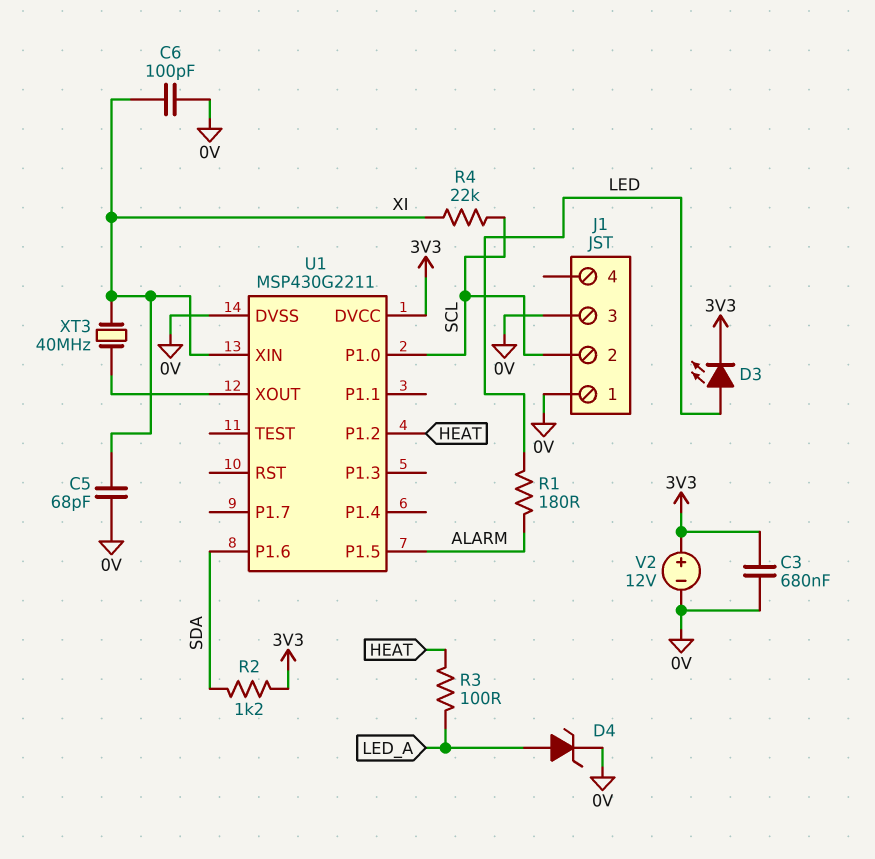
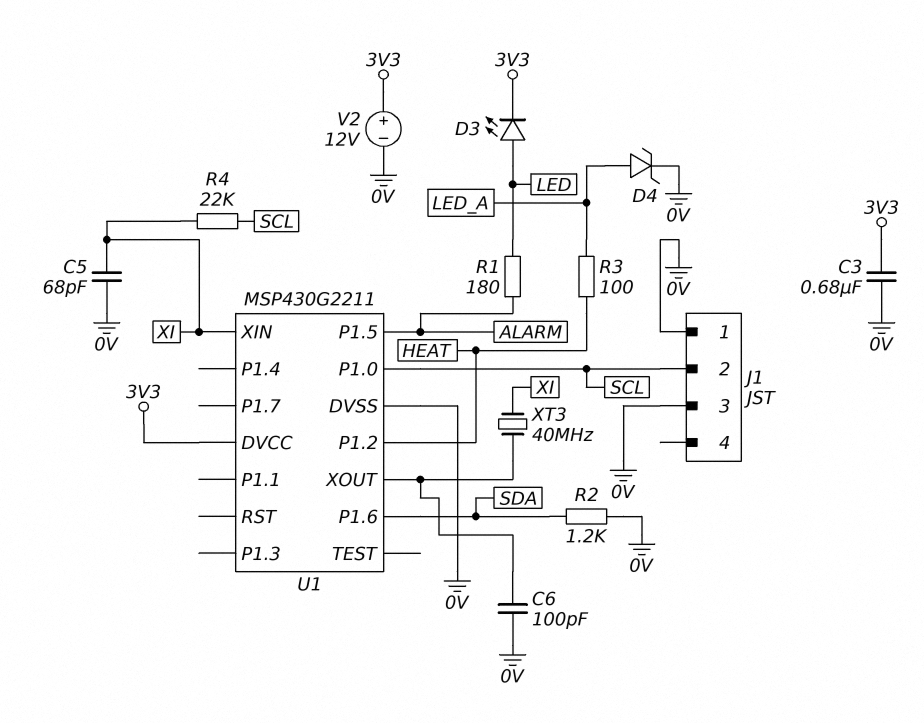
C6: 100pF (0V, XI) -> 100pF (0V, U1/XOUT)
R2: 1.2k (3V3, SDA) -> 1.2k (0V, SDA)

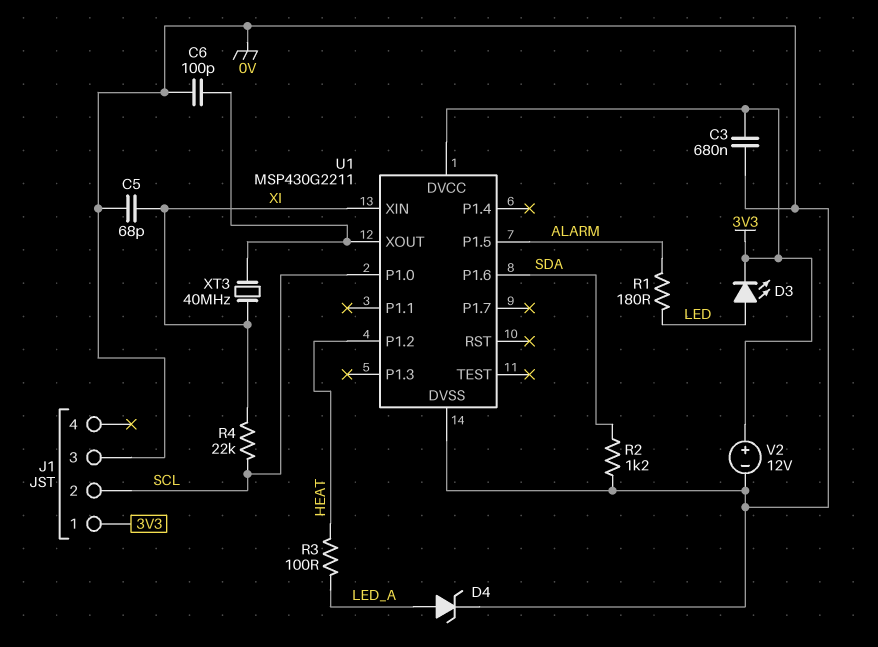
J1 pin 1: 0V -> 3V3

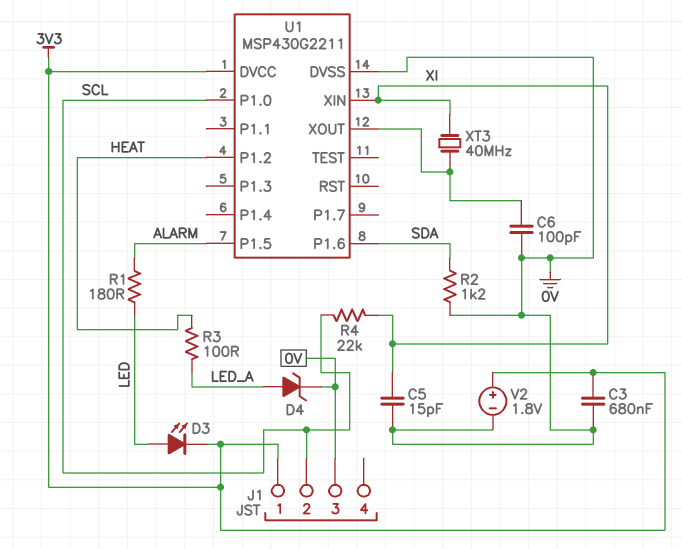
C5: 68pF (0V, XI) -> 15pF (0V, XI)
V2: 12V (plus 3V3, minus 0V) -> 1.8V (plus 3V3, minus 0V)

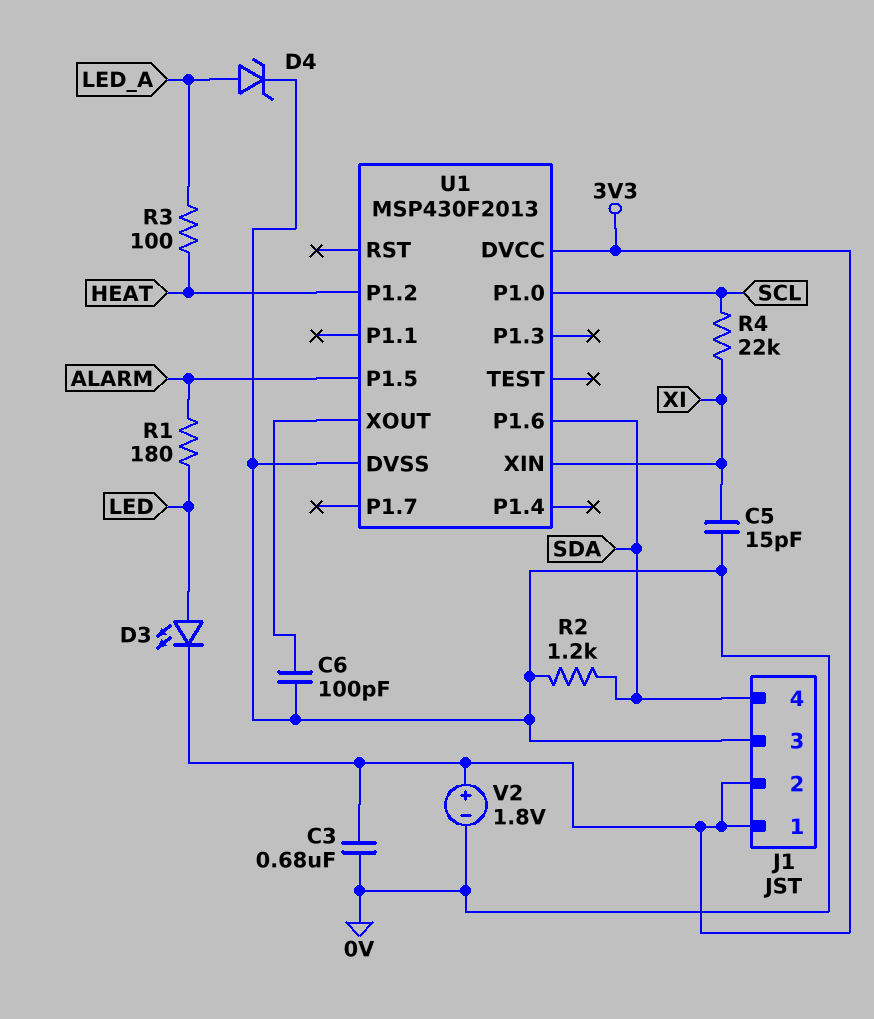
J1 pin 2: SCL -> 3V3
J1 pin 4: none -> SDA
U1: MSP430G2211 -> MSP430F2013
XT3: 40MHz (U1/XOUT, XI) -> none

